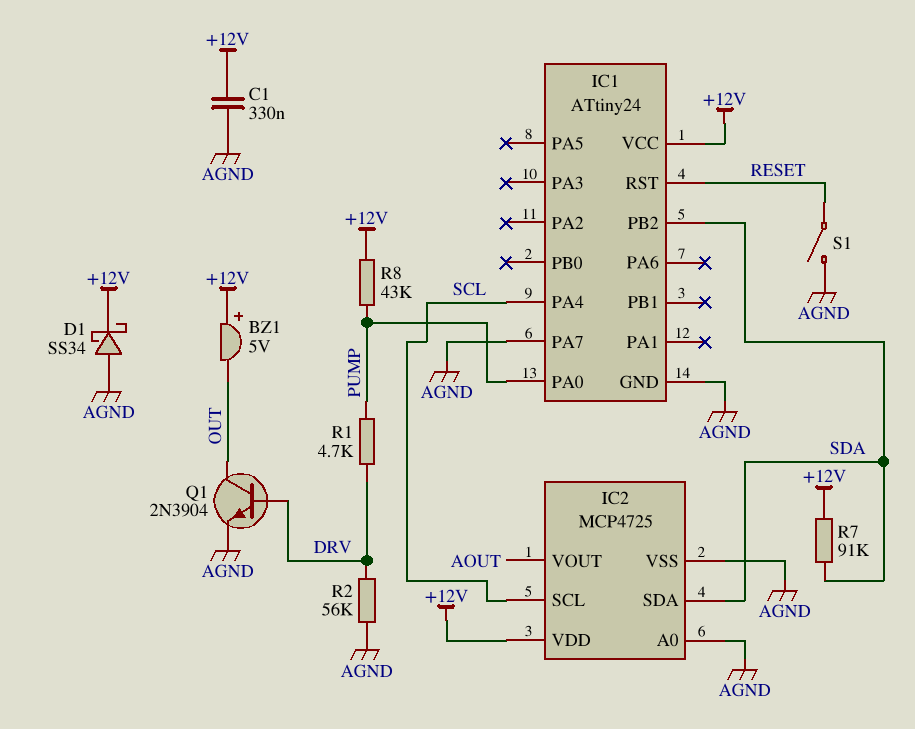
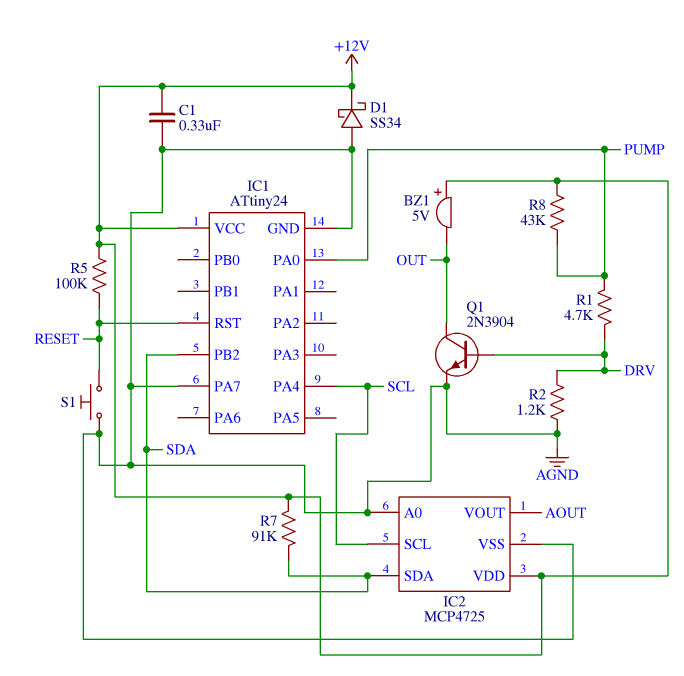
R2: 56k (AGND, DRV) -> 1.2k (AGND, DRV)
R5: none -> 100k (+12V, RESET)
S1: switch (AGND, RESET) -> button (AGND, RESET)

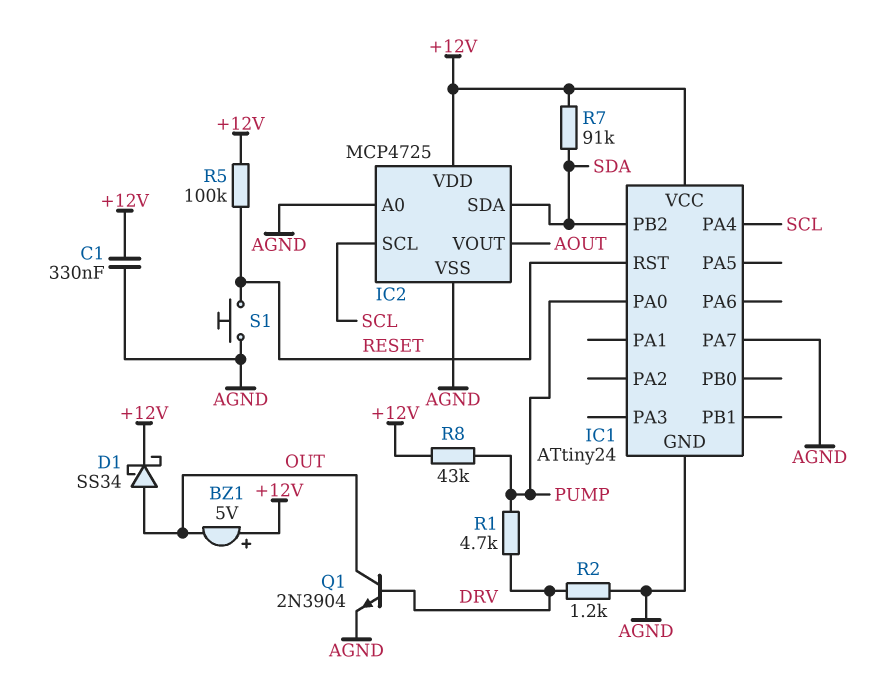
D1: schottky SS34 (A AGND, K +12V) -> schottky SS34 (A OUT, K +12V)

